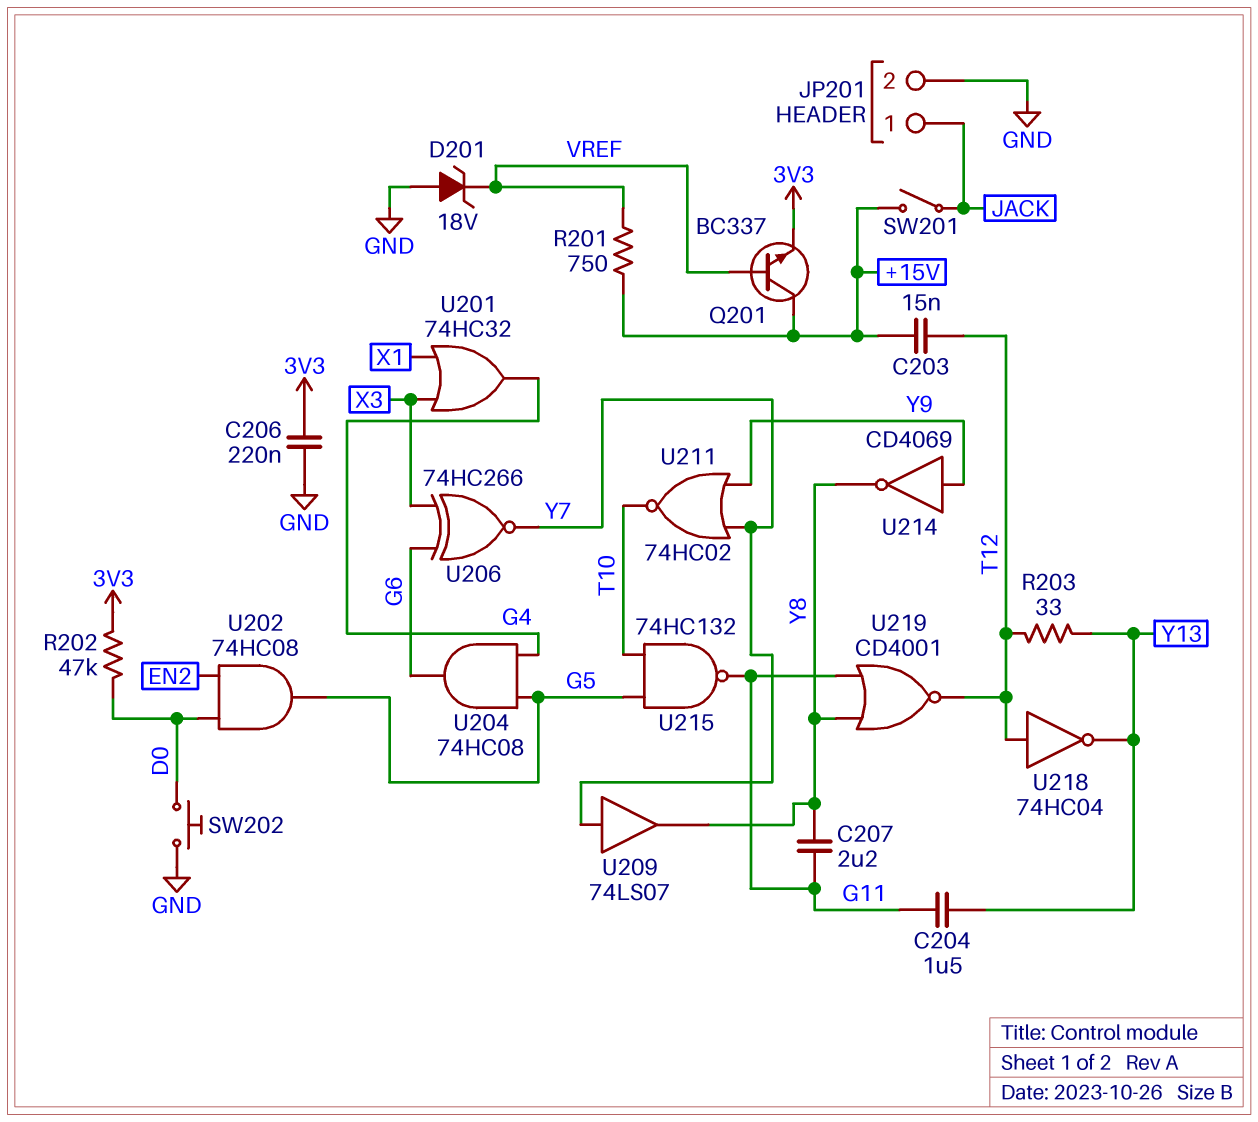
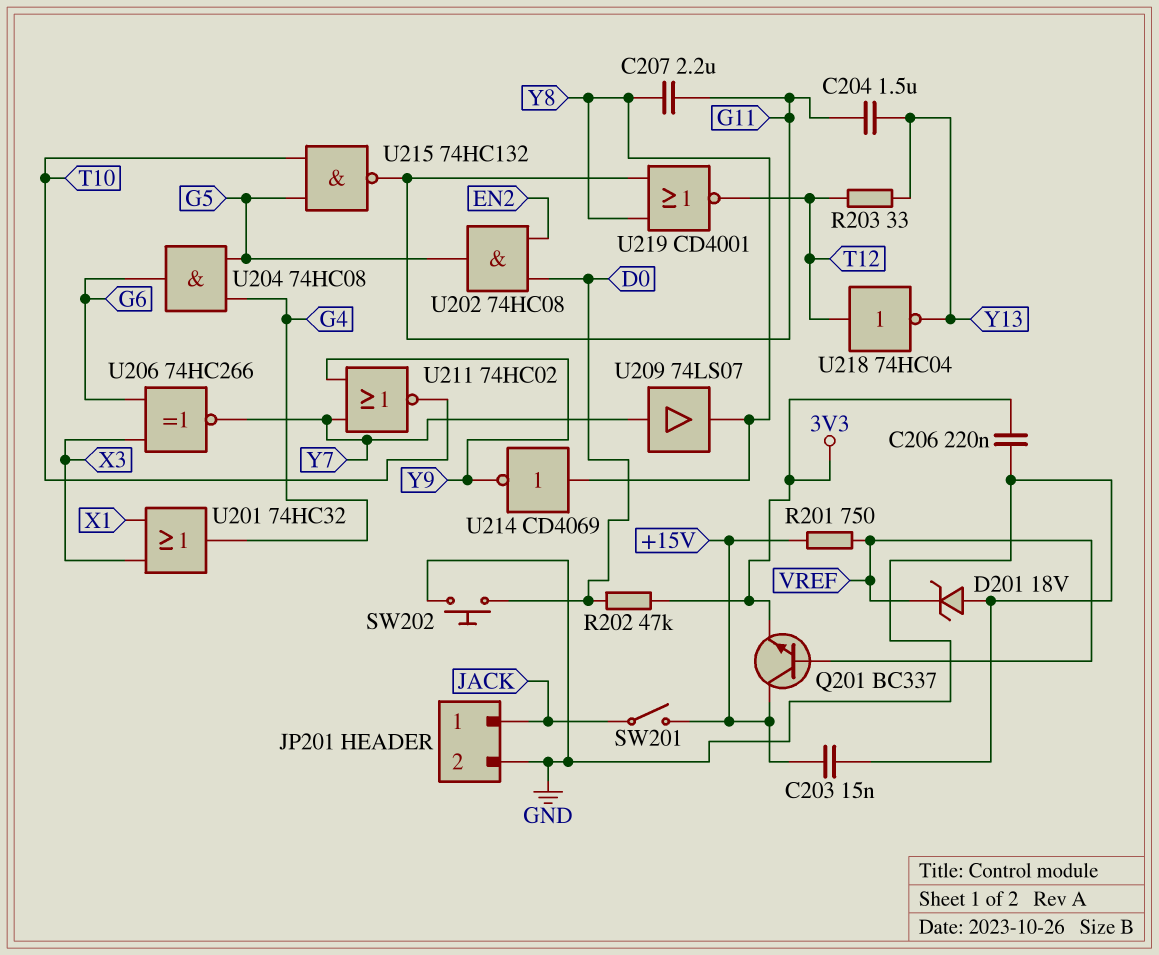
C203: 15nF (+15V, T12) -> 15nF (+15V, GND)
U214: NOT CD4069 (in Y9, out Y8) -> NOT CD4069 (in Y8, out Y9)

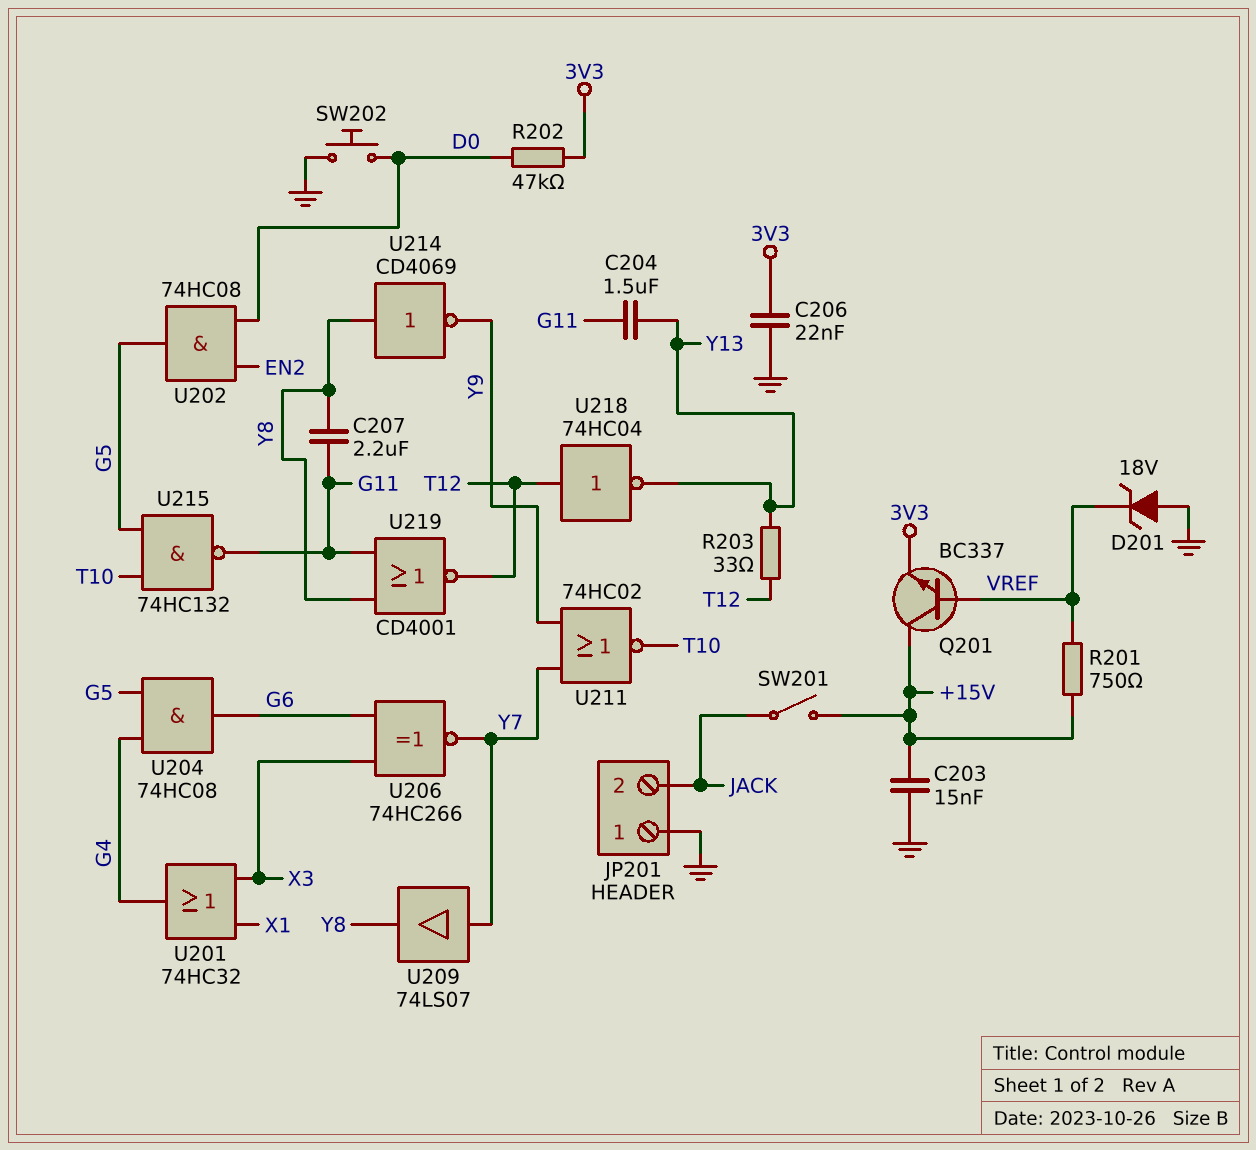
C206: 220nF (3V3, GND) -> 22nF (3V3, GND)
JP201 pin 1: JACK -> GND
JP201 pin 2: GND -> JACK

